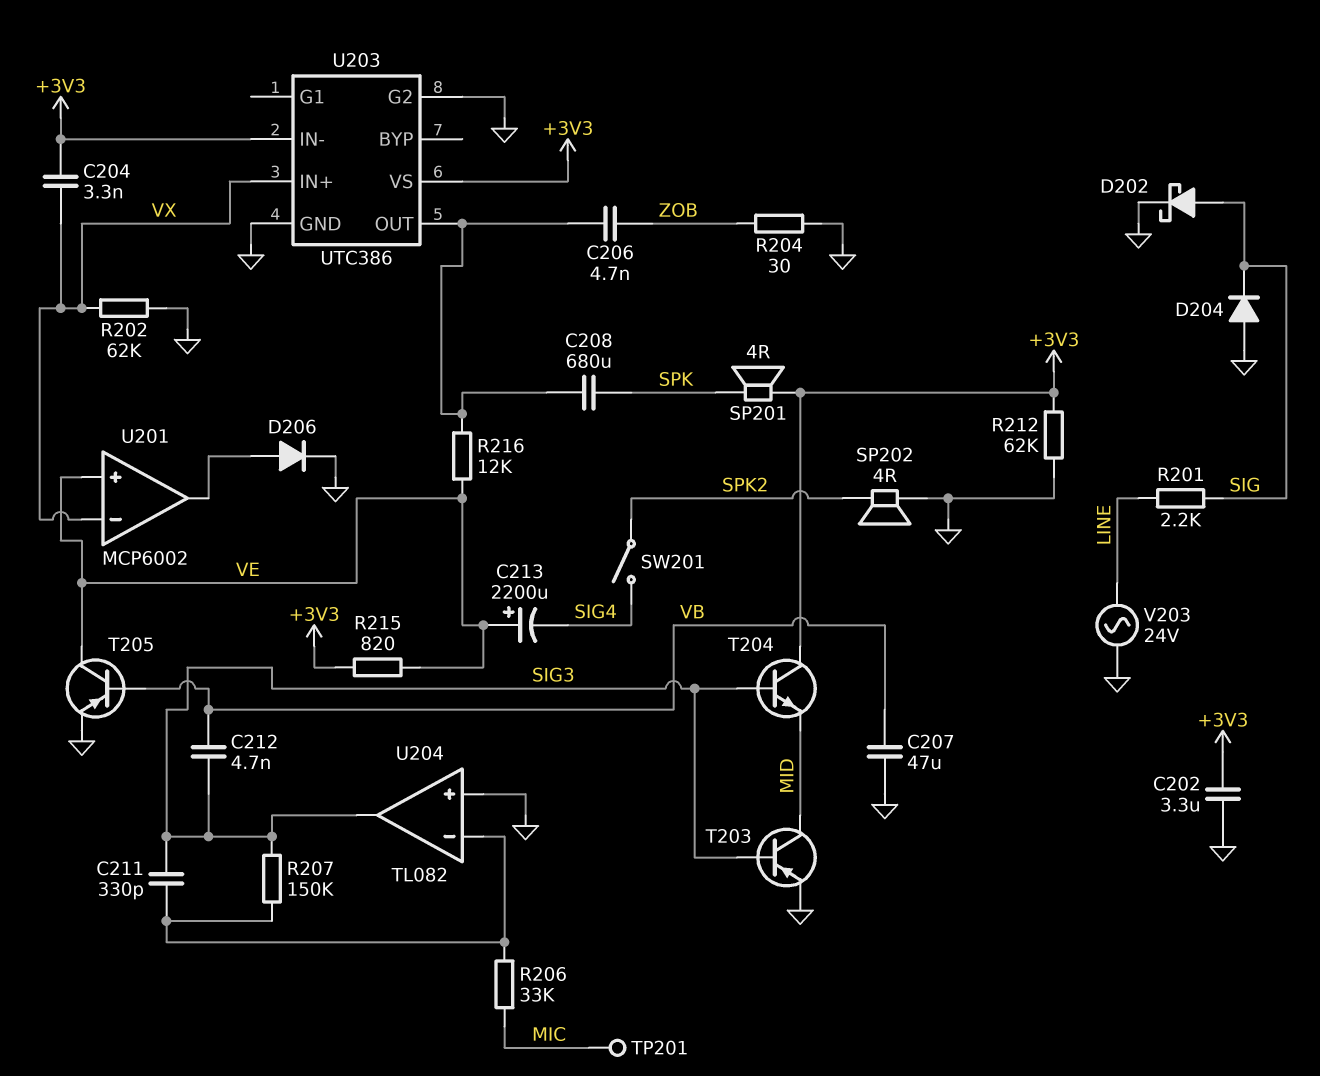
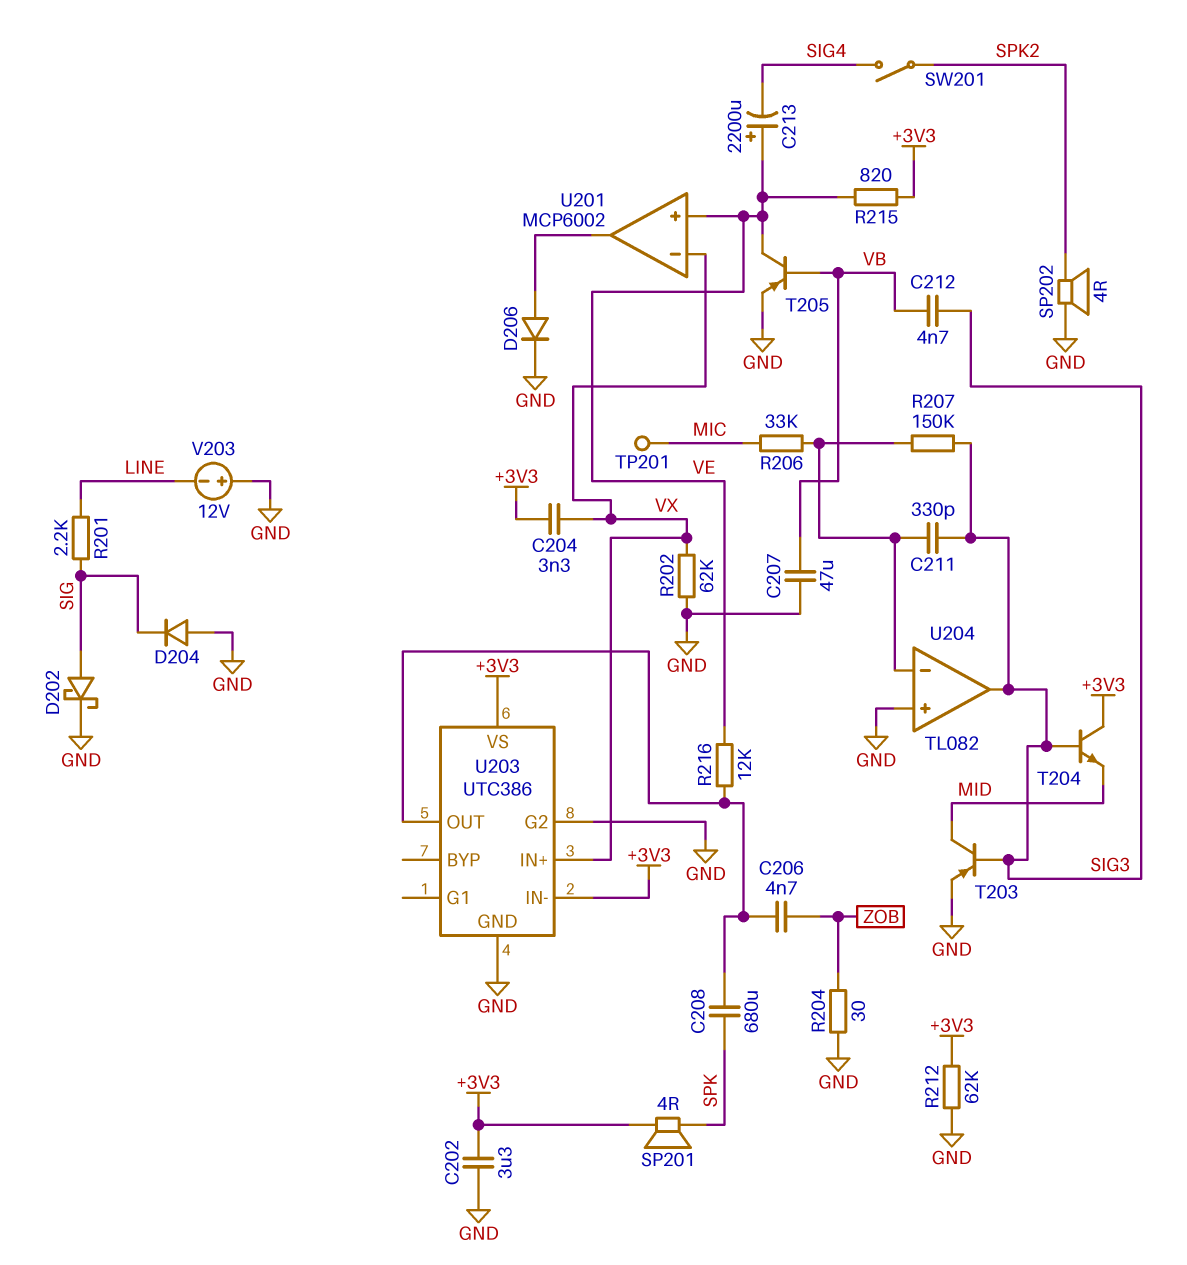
V203: AC 24V (GND, LINE) -> 12V (plus GND, minus LINE)

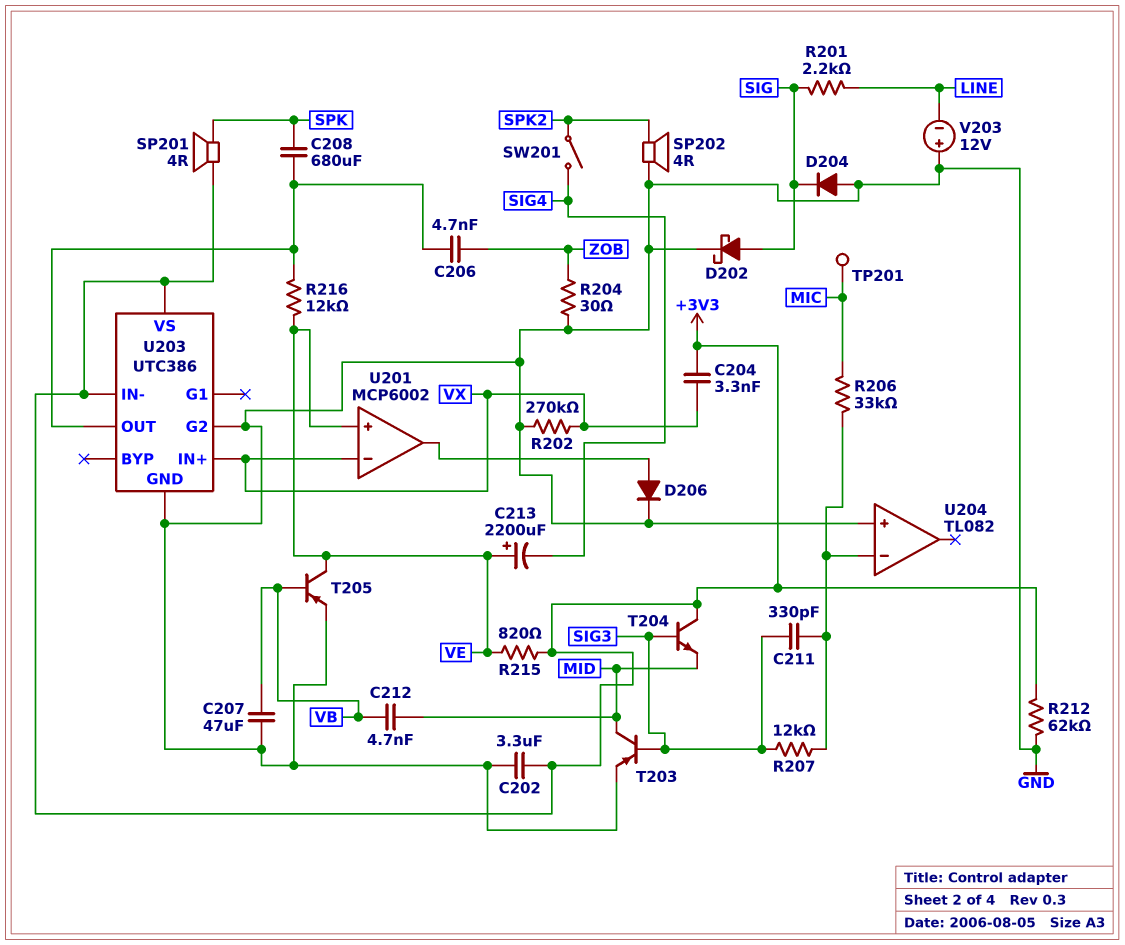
C212: 4.7nF (SIG3, VB) -> 4.7nF (MID, VB)
R202: 62k (GND, VX) -> 270k (GND, VX)
R207: 150k (SIG3, U204/in-) -> 12k (SIG3, U204/in-)
U204 pin out: SIG3 -> none

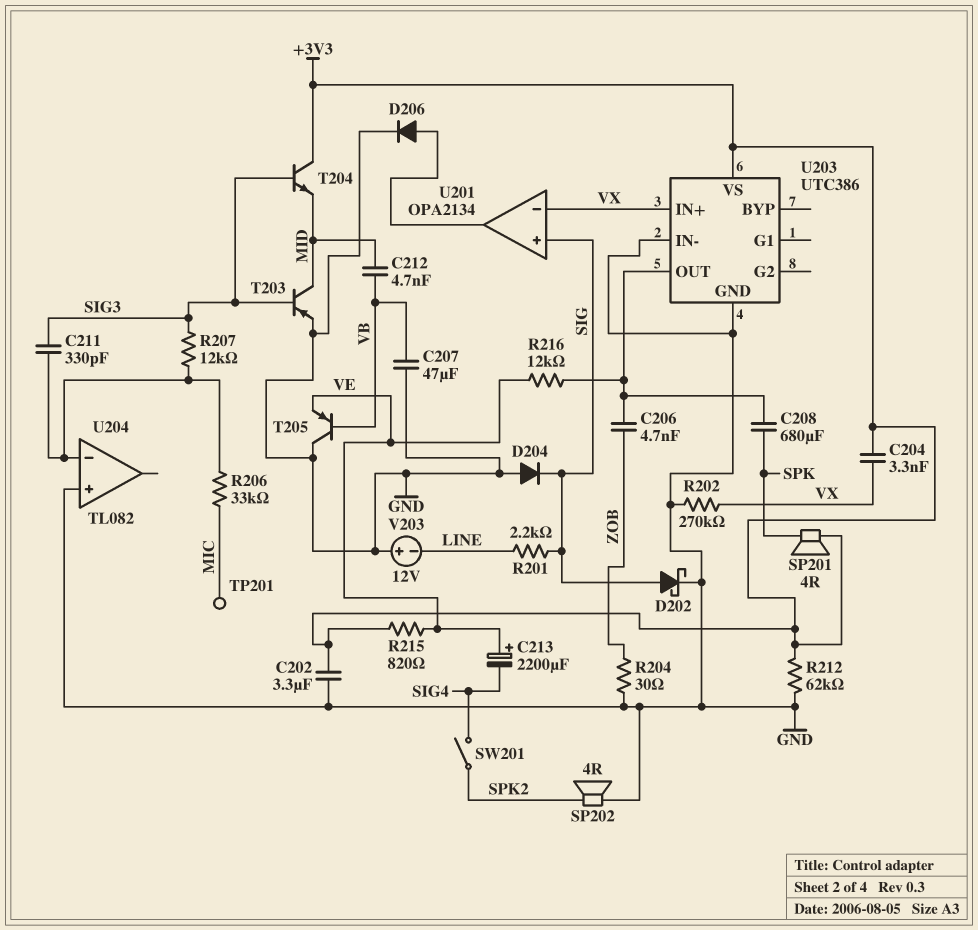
T205: PNP (B VB, C VE, E GND) -> PNP (B VB, C GND, E VE)
U201: MCP6002 -> OPA2134
U201 pin in+: VE -> SIG
U203 pin G2: GND -> none
U203 pin IN-: +3V3 -> GND

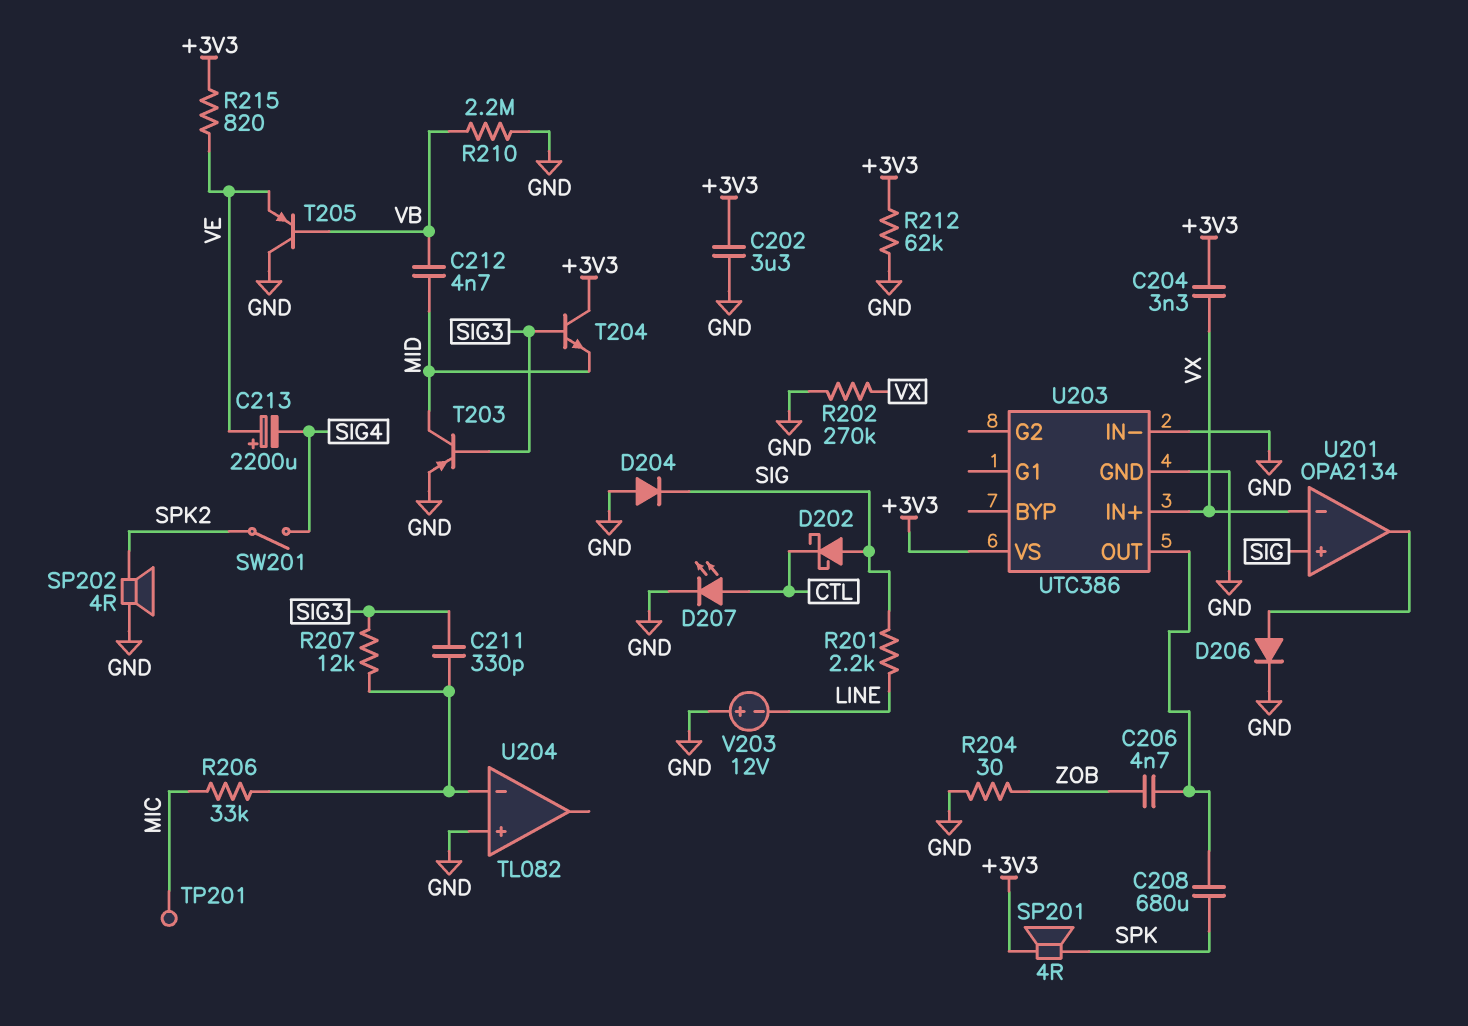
C207: 47uF (GND, VB) -> none
D202: schottky (A SIG, K GND) -> schottky (A SIG, K CTL)
D207: none -> LED (A CTL, K GND)
R210: none -> 2.2M (GND, VB)
R216: 12k (U203/OUT, VE) -> none

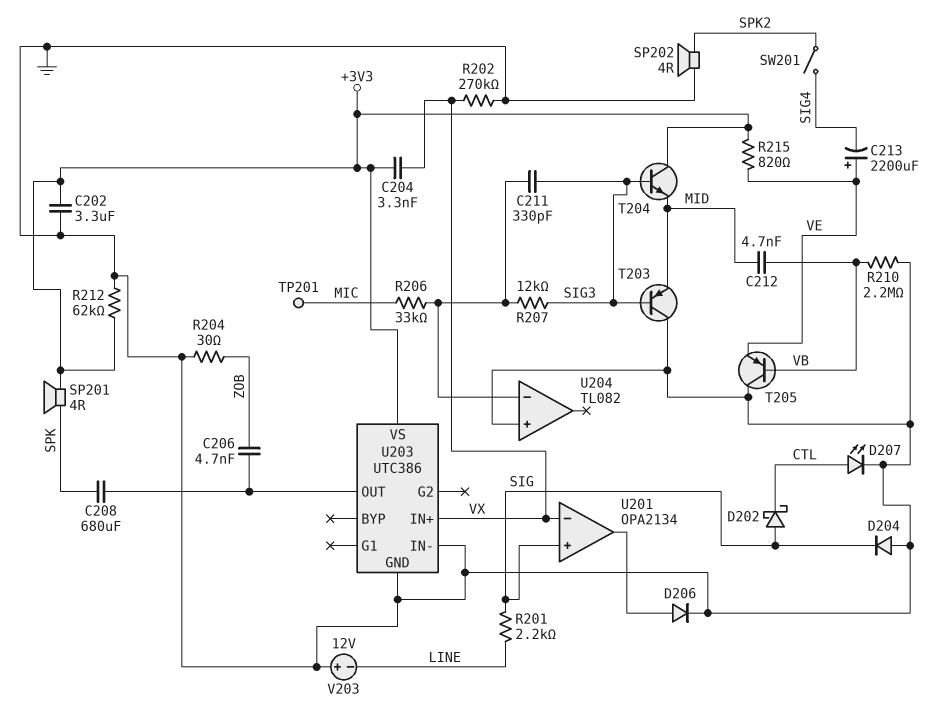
T203: PNP (B SIG3, C MID, E GND) -> PNP (B SIG3, C GND, E MID)

